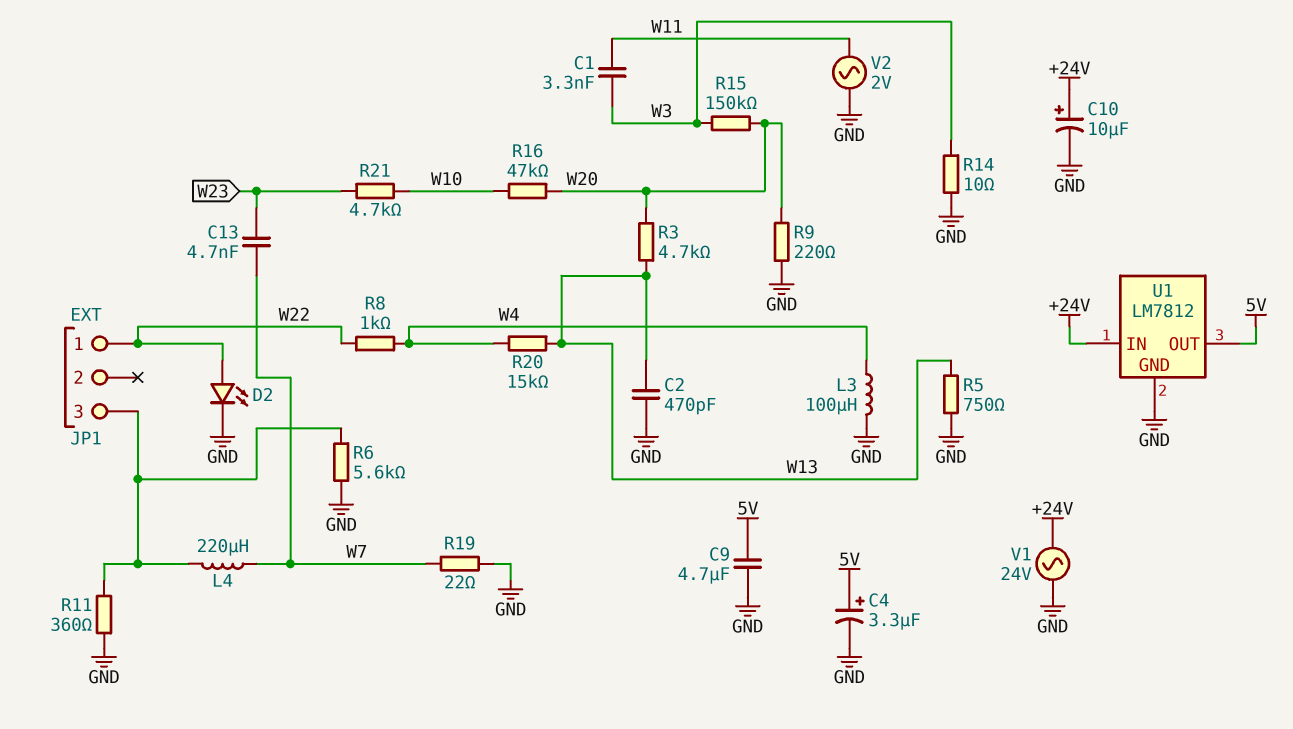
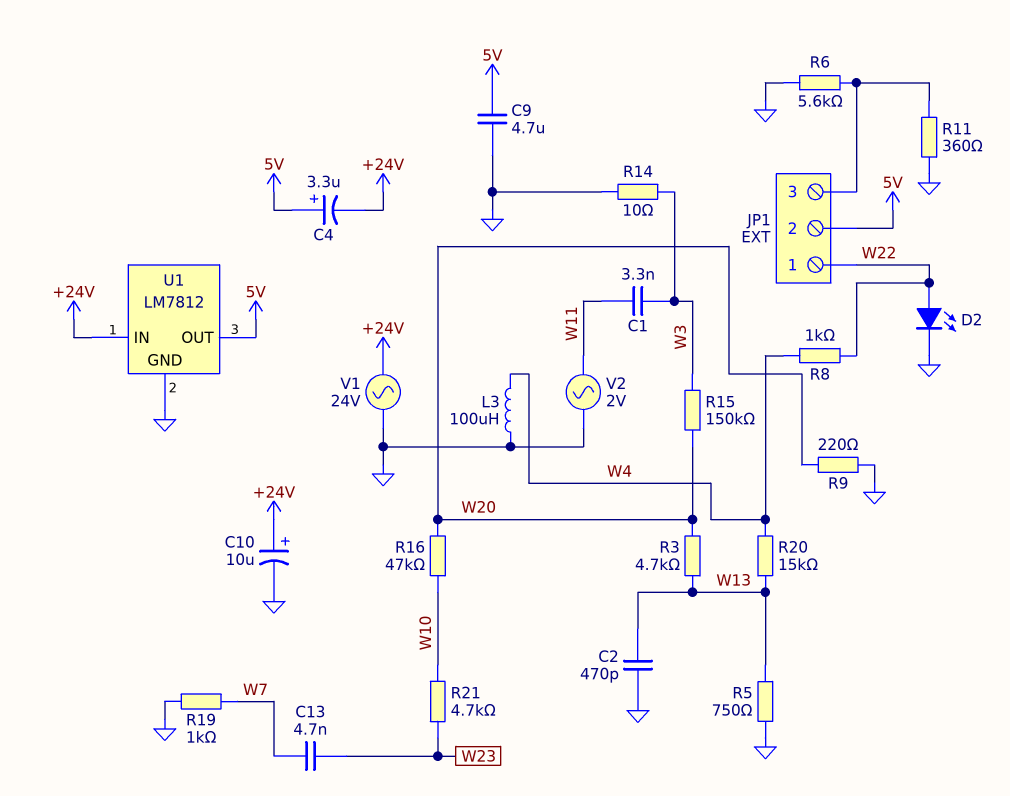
C4: 3.3uF (plus 5V, minus GND) -> 3.3uF (plus 5V, minus +24V)
JP1 pin 2: none -> 5V
L4: 220uH (JP1/3, W7) -> none
R19: 22 (GND, W7) -> 1k (GND, W7)

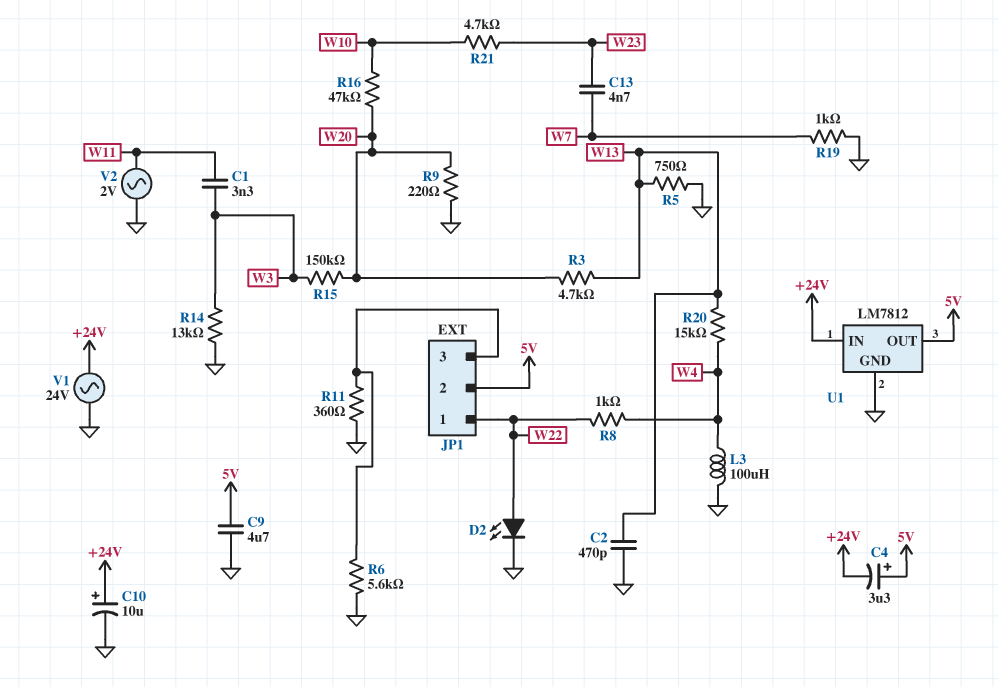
R14: 10 (GND, W3) -> 13k (GND, W3)

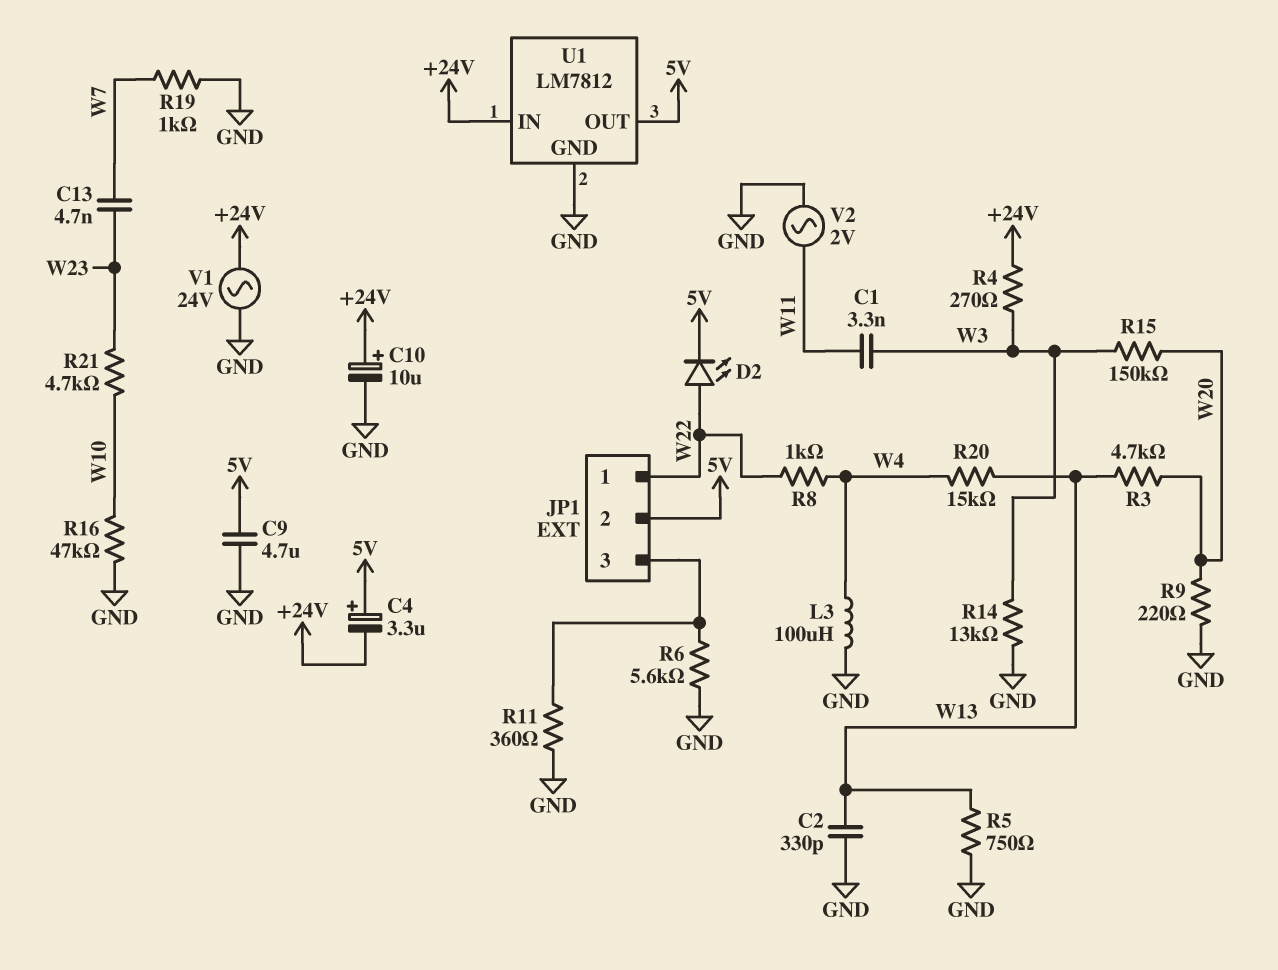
C2: 470pF (GND, W13) -> 330pF (GND, W13)
D2: LED (A W22, K GND) -> LED (A W22, K 5V)
R4: none -> 270 (+24V, W3)
R16: 47k (W10, W20) -> 47k (GND, W10)

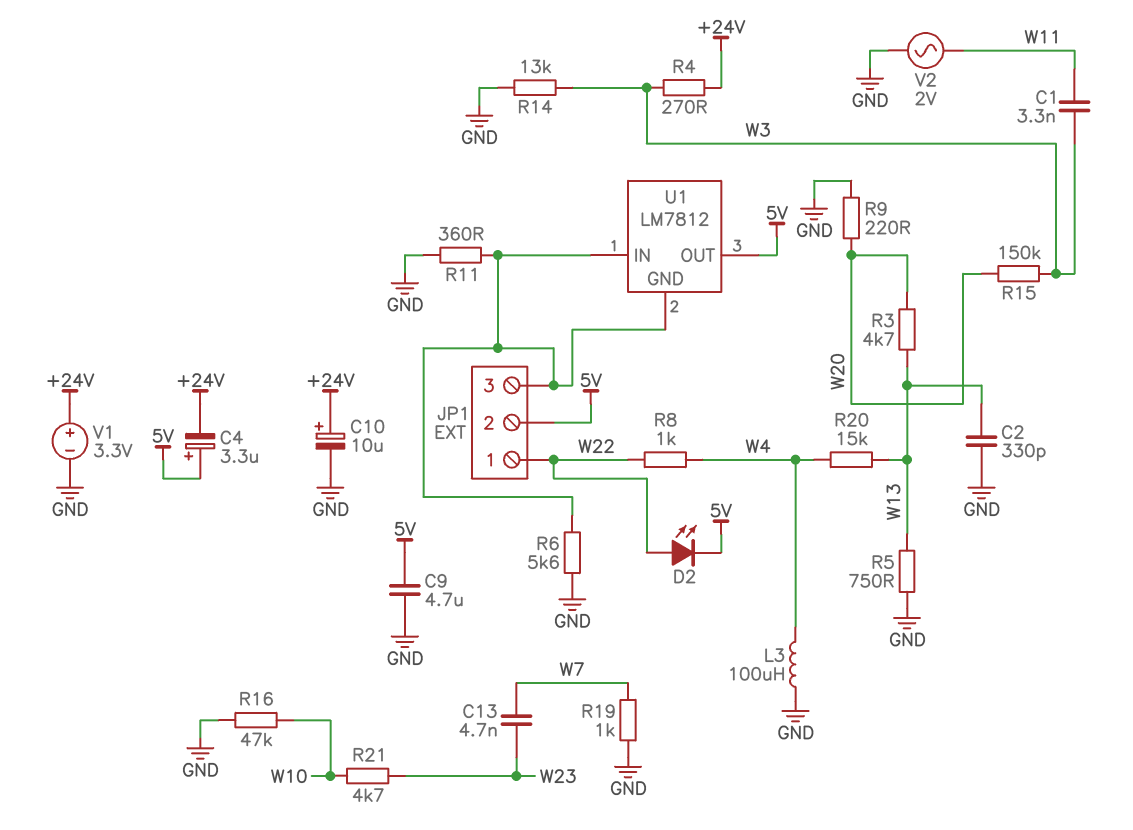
U1 pin GND: GND -> JP1/3
U1 pin IN: +24V -> JP1/3
V1: AC 24V (+24V, GND) -> 3.3V (plus +24V, minus GND)

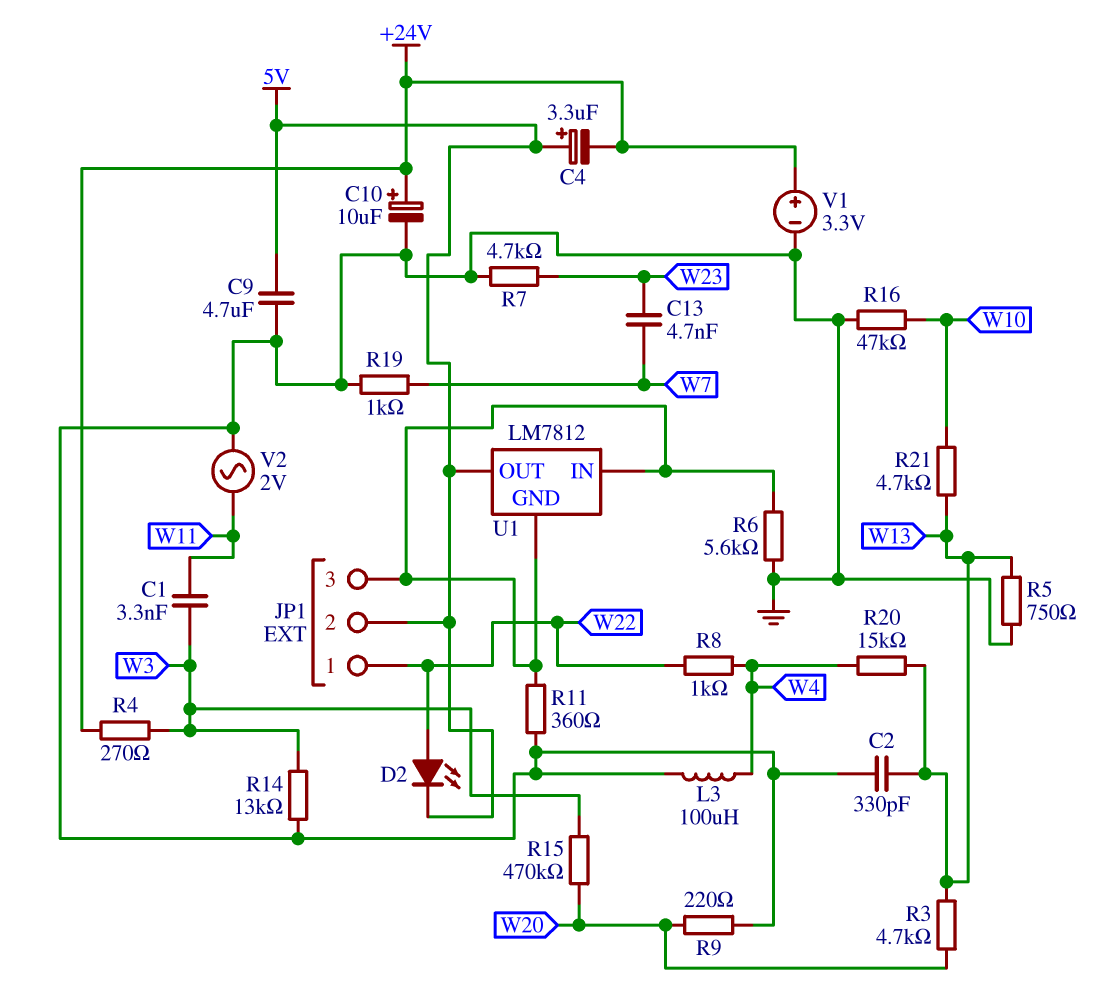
R7: none -> 4.7k (GND, W23)
R15: 150k (W3, W20) -> 470k (W3, W20)
R21: 4.7k (W10, W23) -> 4.7k (W10, W13)

